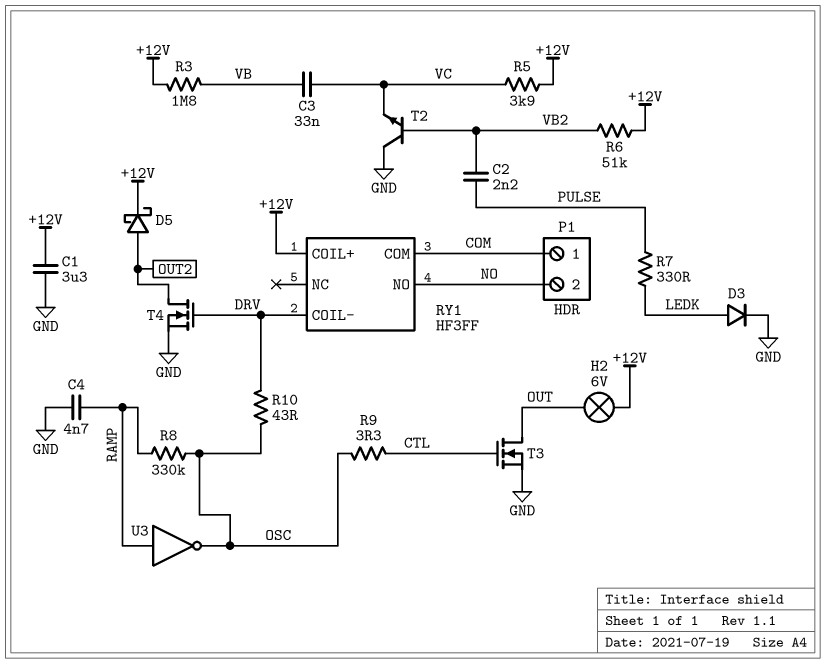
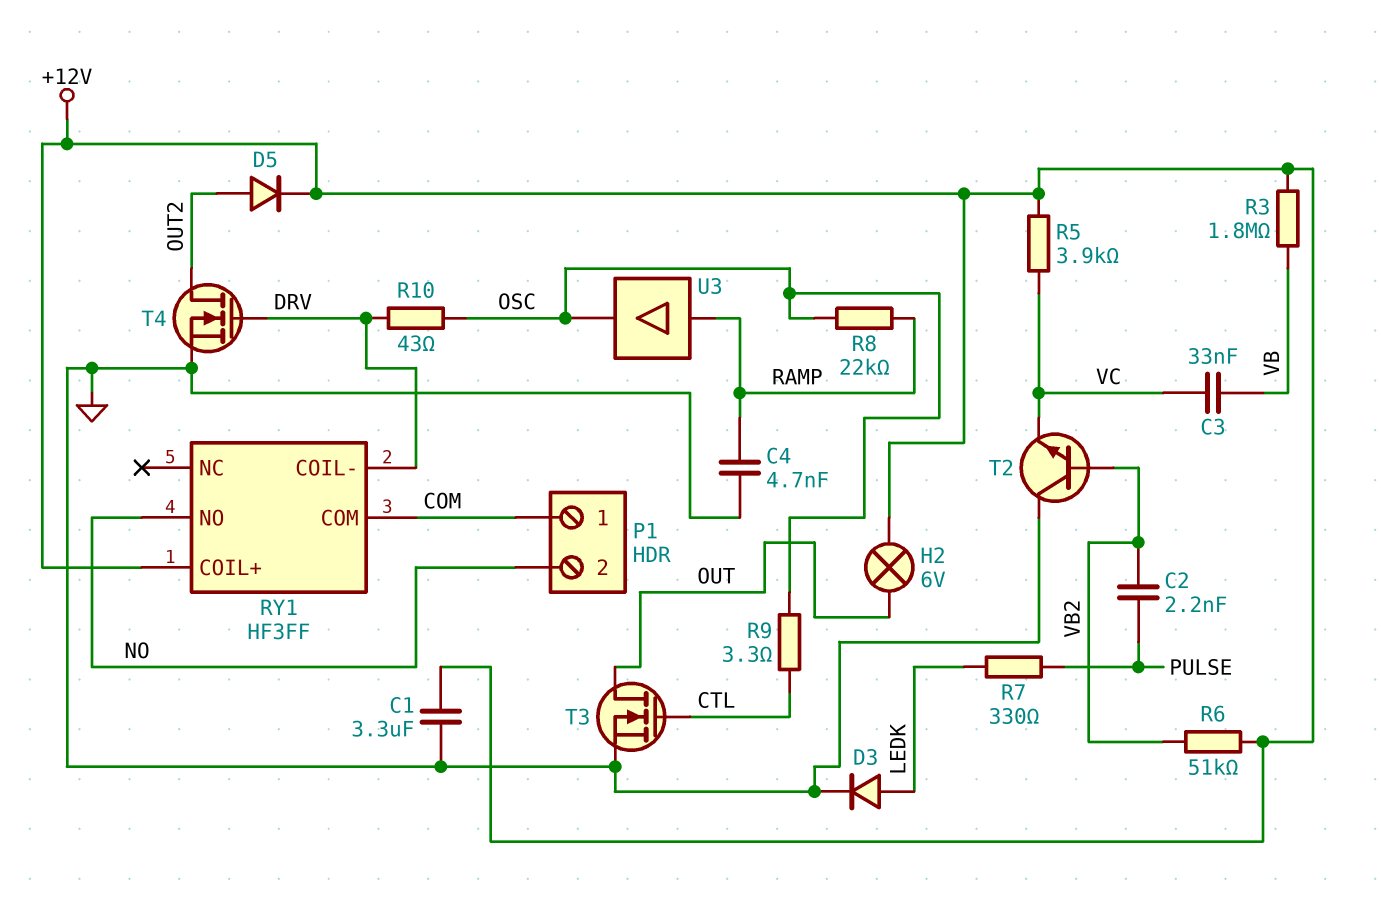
D5: schottky (A OUT2, K +12V) -> diode (A OUT2, K +12V)
R8: 330k (OSC, RAMP) -> 22k (OSC, RAMP)
U3: NOT (in RAMP, out OSC) -> buffer (in RAMP, out OSC)

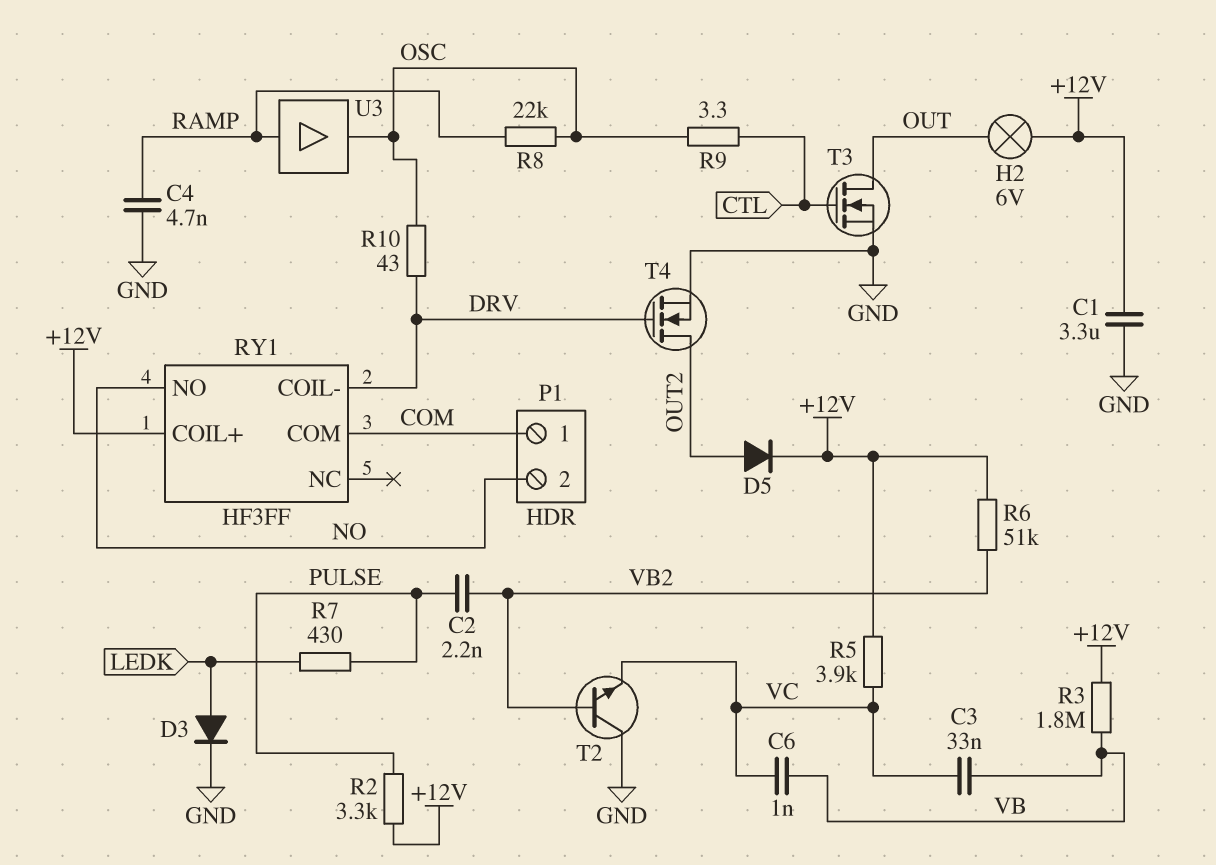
C6: none -> 1nF (VB, VC)
R2: none -> 3.3k (+12V, PULSE)
R7: 330 (LEDK, PULSE) -> 430 (LEDK, PULSE)

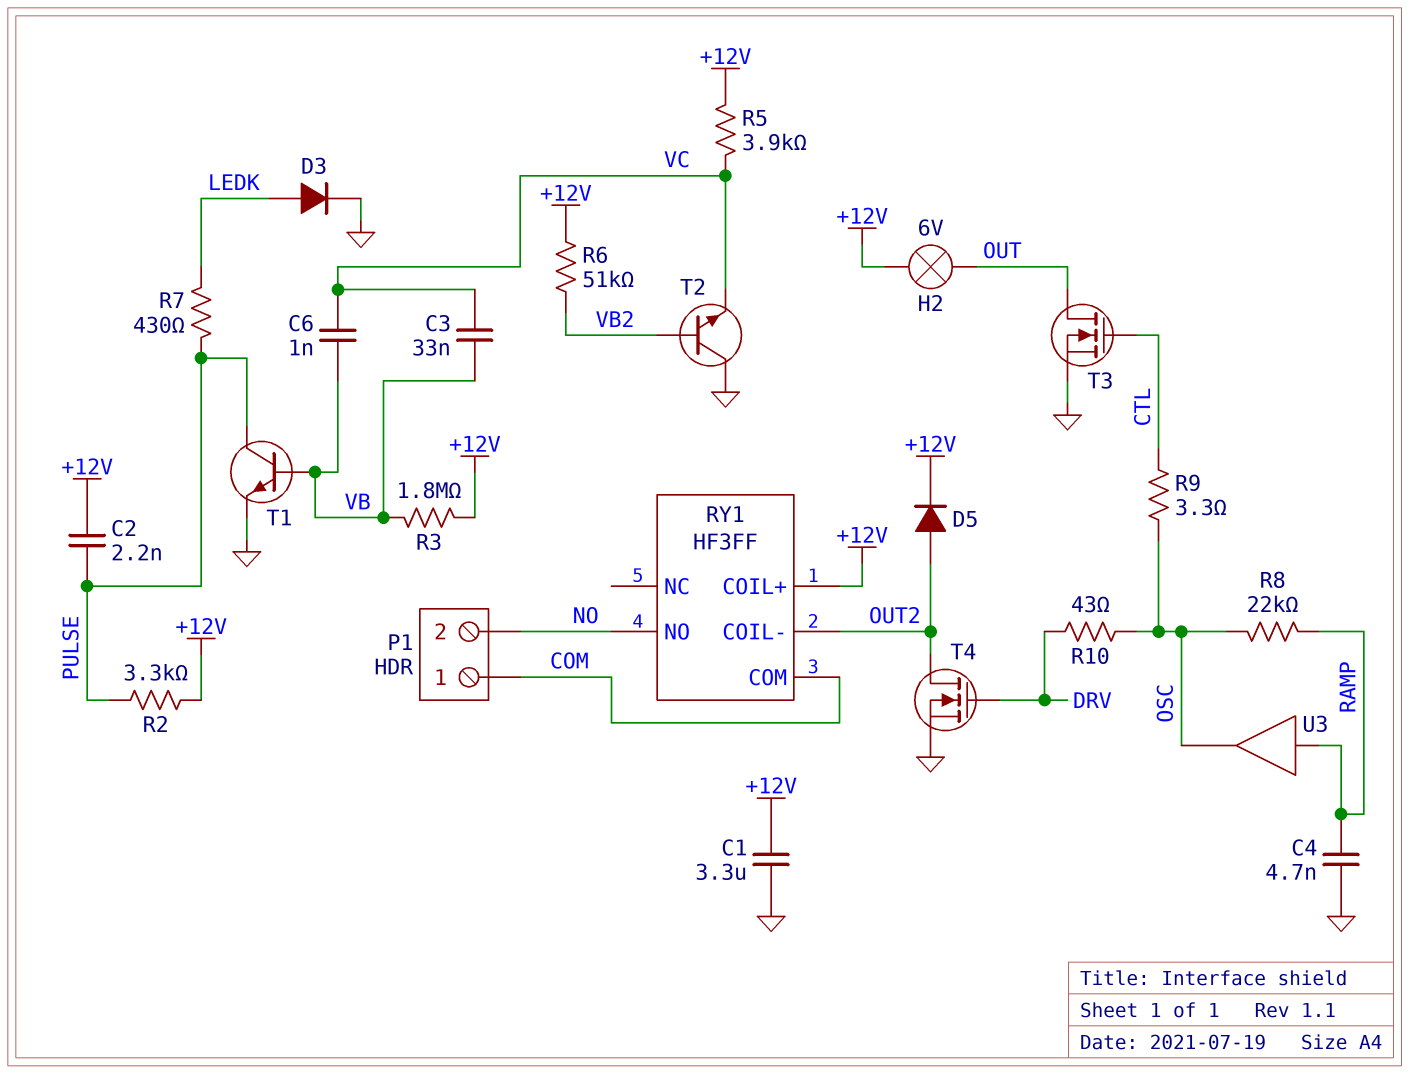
C2: 2.2nF (PULSE, VB2) -> 2.2nF (+12V, PULSE)
RY1 pin COIL-: DRV -> OUT2
T1: none -> NPN (B VB, C PULSE, E GND)

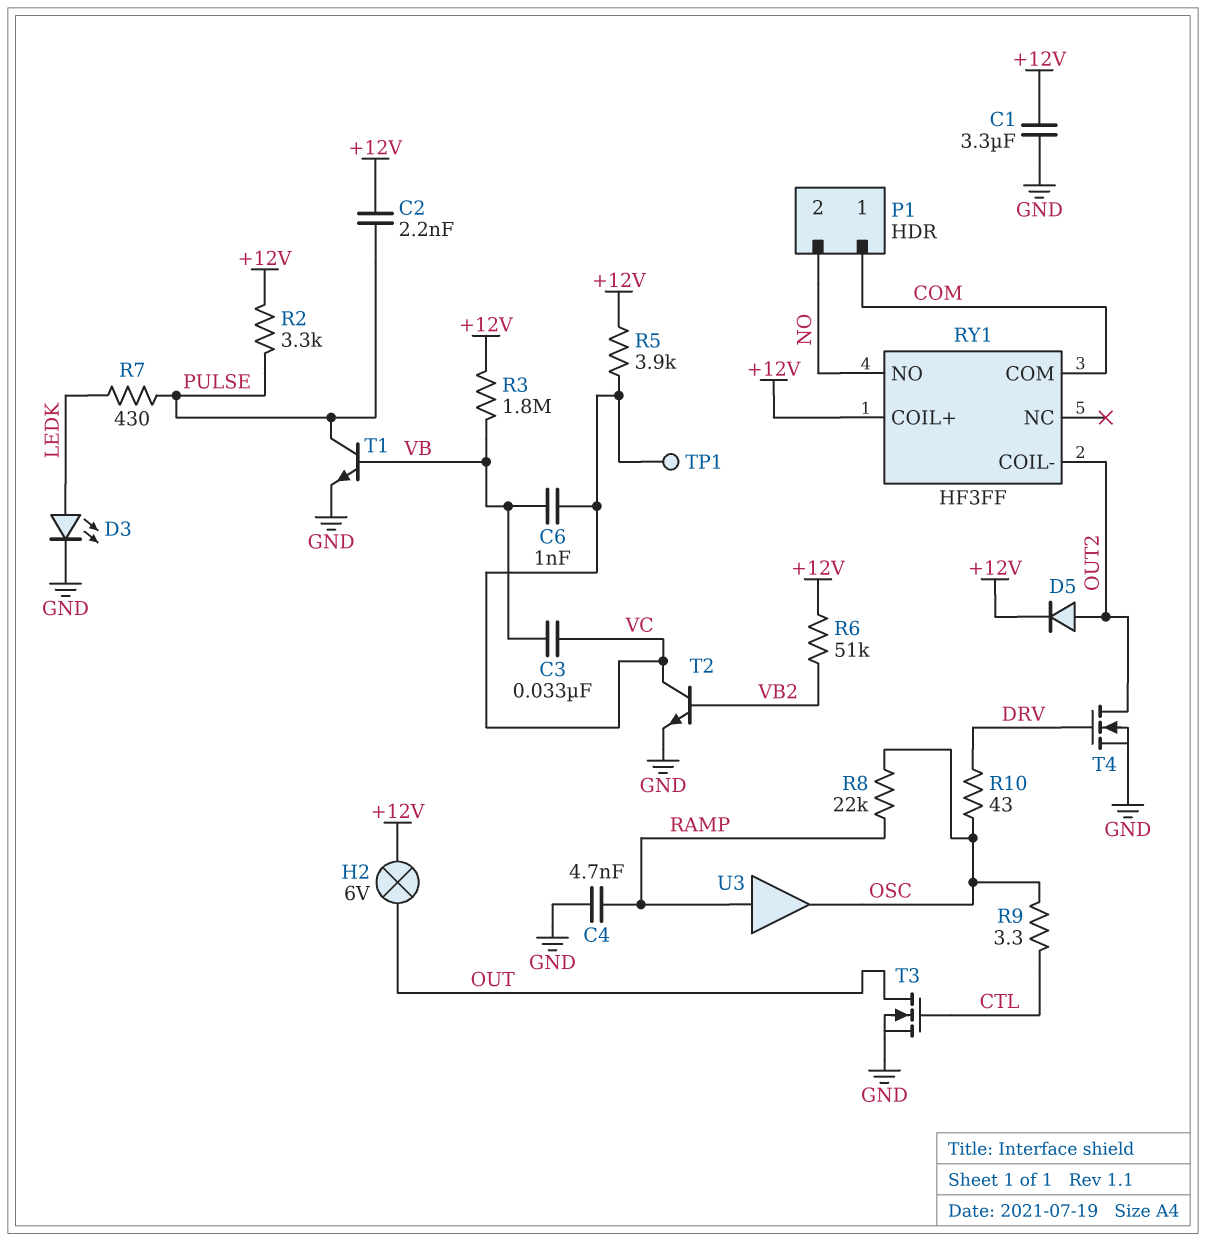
D3: diode (A LEDK, K GND) -> LED (A LEDK, K GND)
T2: NPN (B VB2, C GND, E VC) -> NPN (B VB2, C VC, E GND)
TP1: none -> test point (VC)

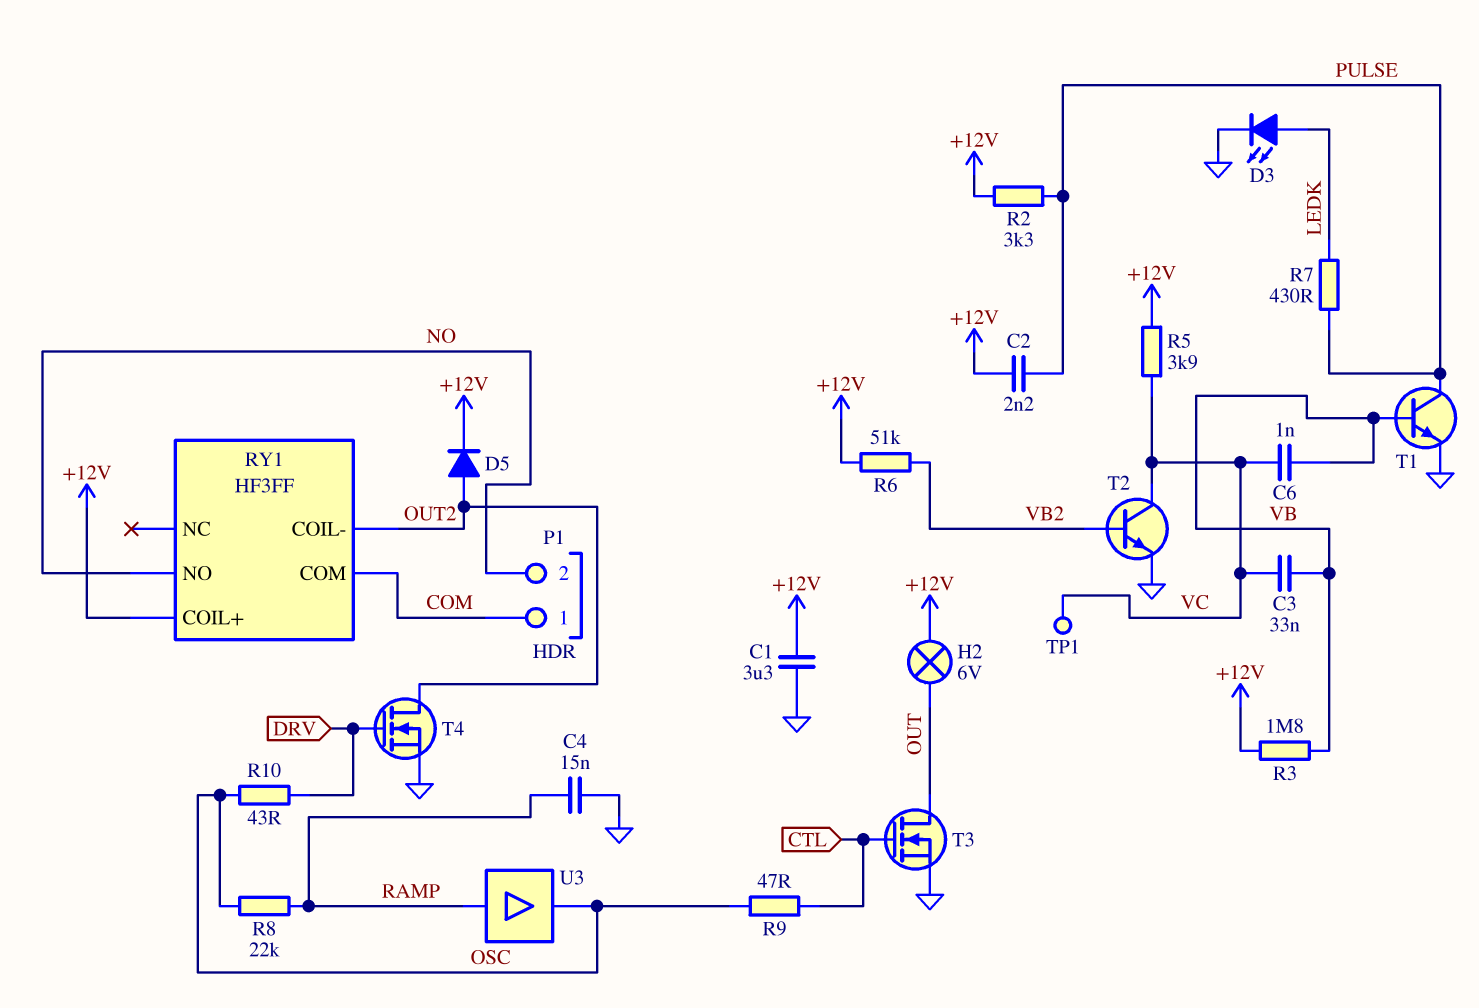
C4: 4.7nF (GND, RAMP) -> 15nF (GND, RAMP)
R9: 3.3 (CTL, OSC) -> 47 (CTL, OSC)

